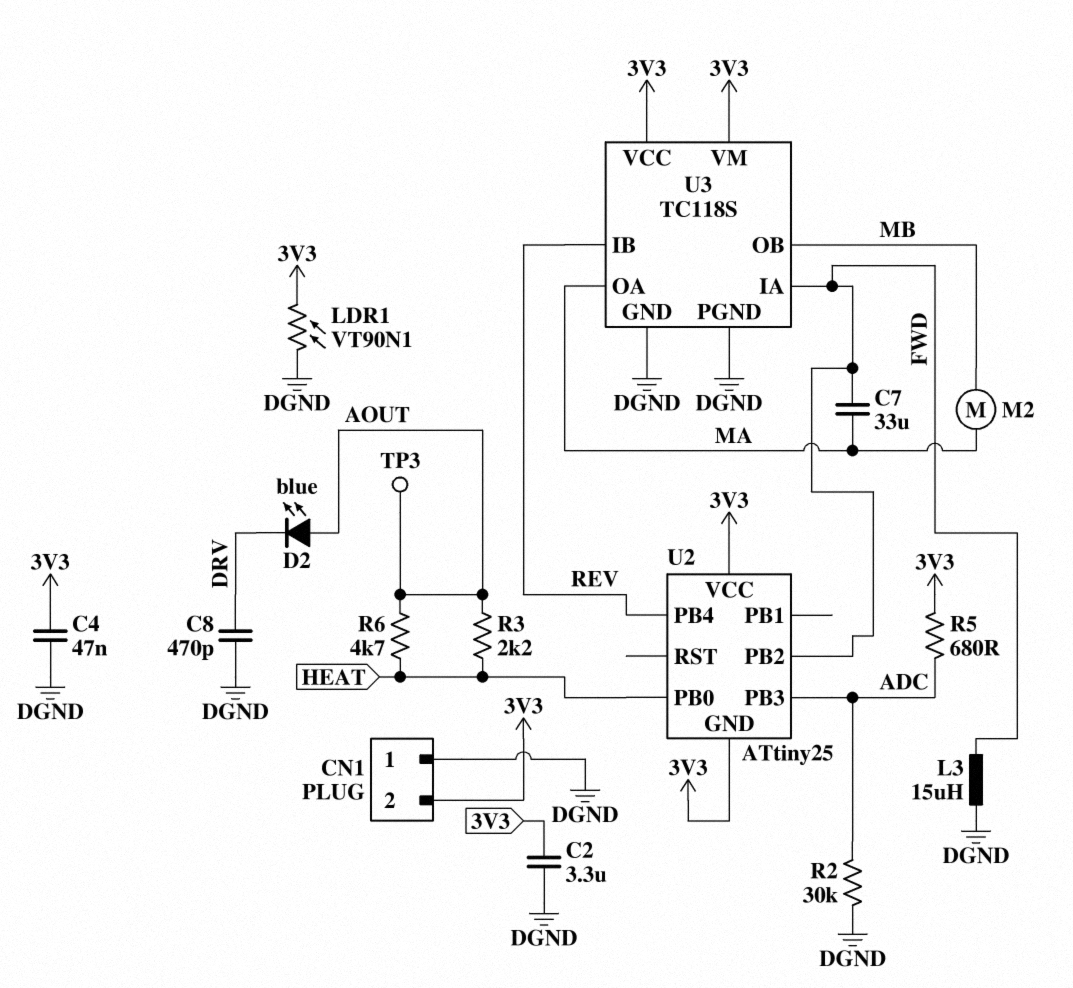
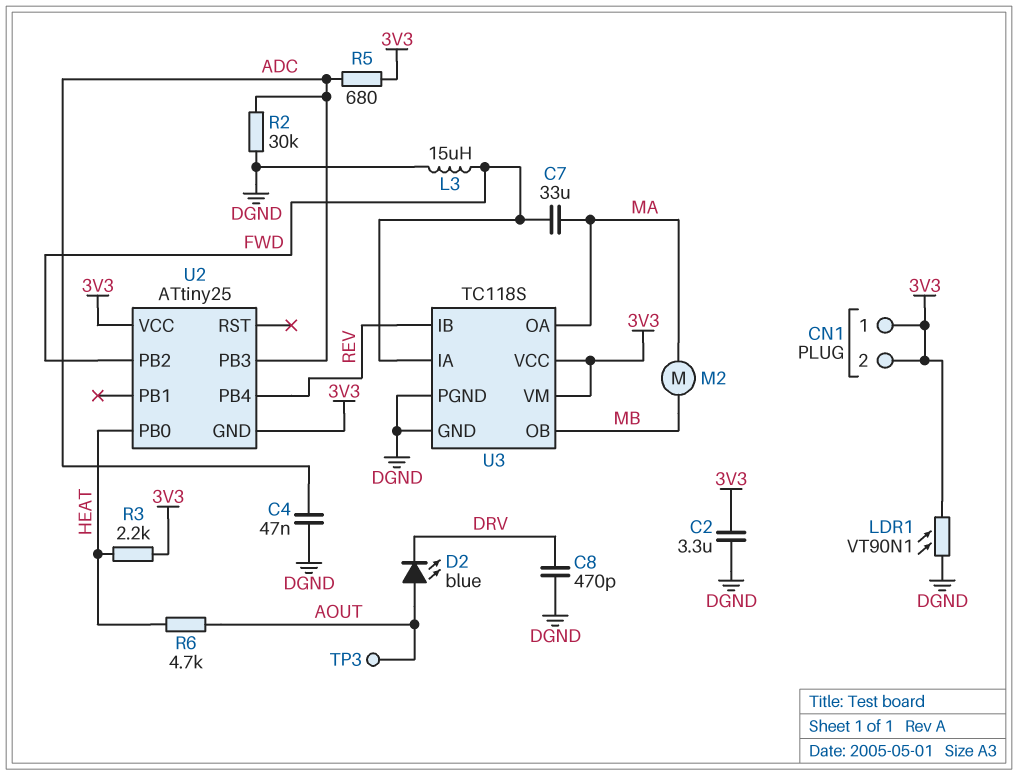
C4: 47nF (3V3, DGND) -> 47nF (ADC, DGND)
CN1 pin 1: DGND -> 3V3
R3: 2.2k (AOUT, HEAT) -> 2.2k (3V3, HEAT)

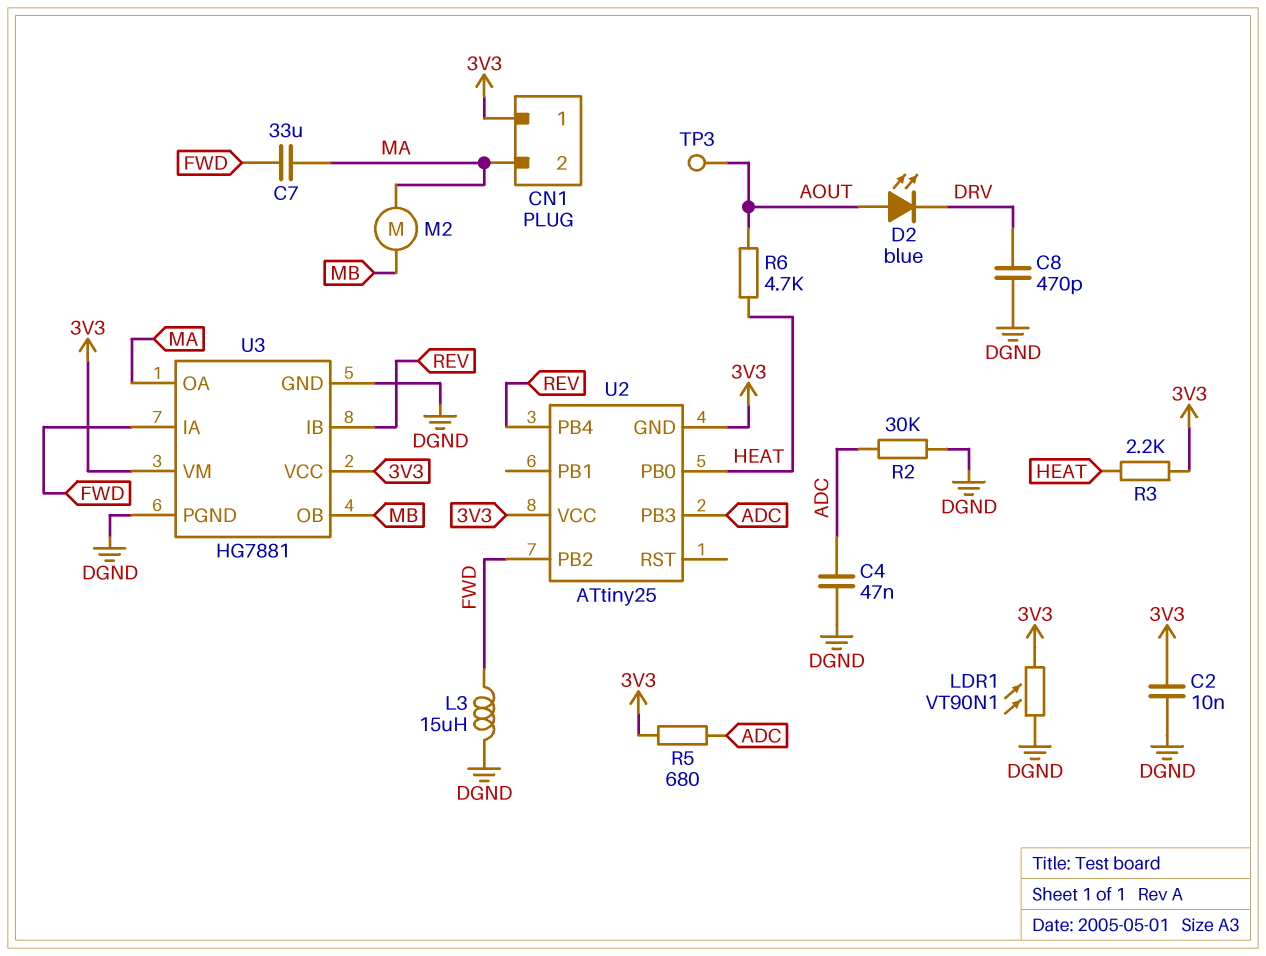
C2: 3.3uF (3V3, DGND) -> 10nF (3V3, DGND)
CN1 pin 2: 3V3 -> MA
U3: TC118S -> HG7881

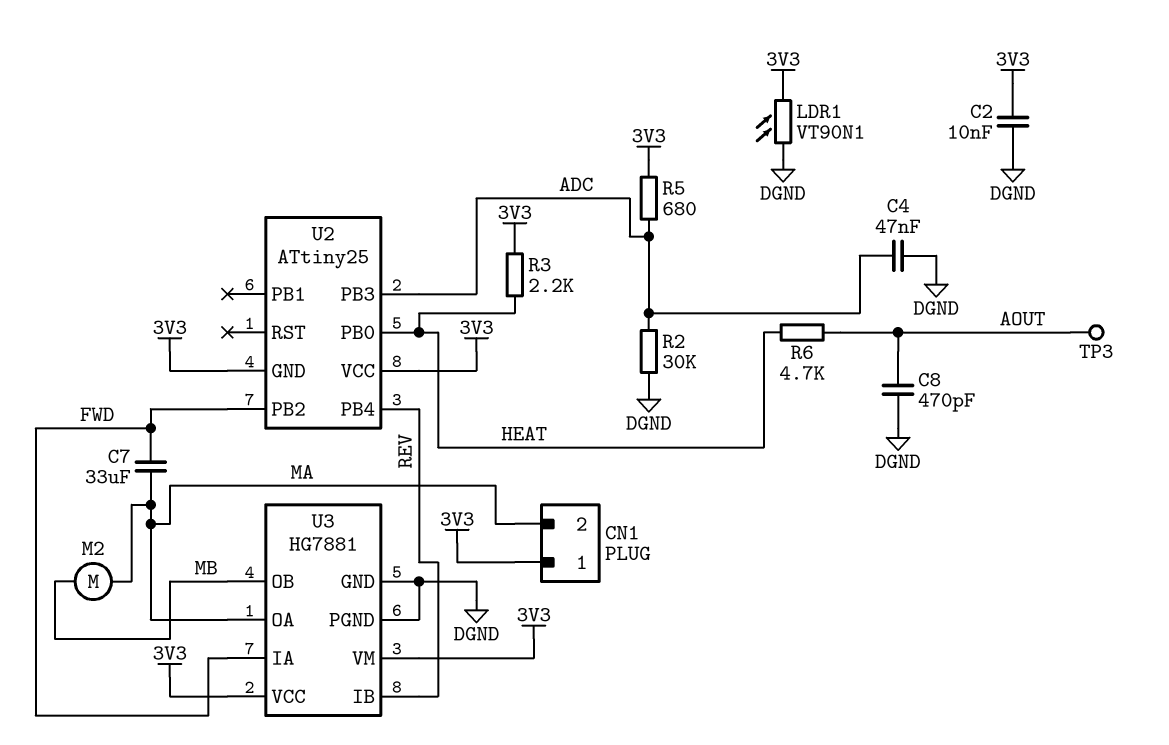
C8: 470pF (DGND, DRV) -> 470pF (AOUT, DGND)
D2: LED blue (A AOUT, K DRV) -> none
L3: 15uH (DGND, FWD) -> none

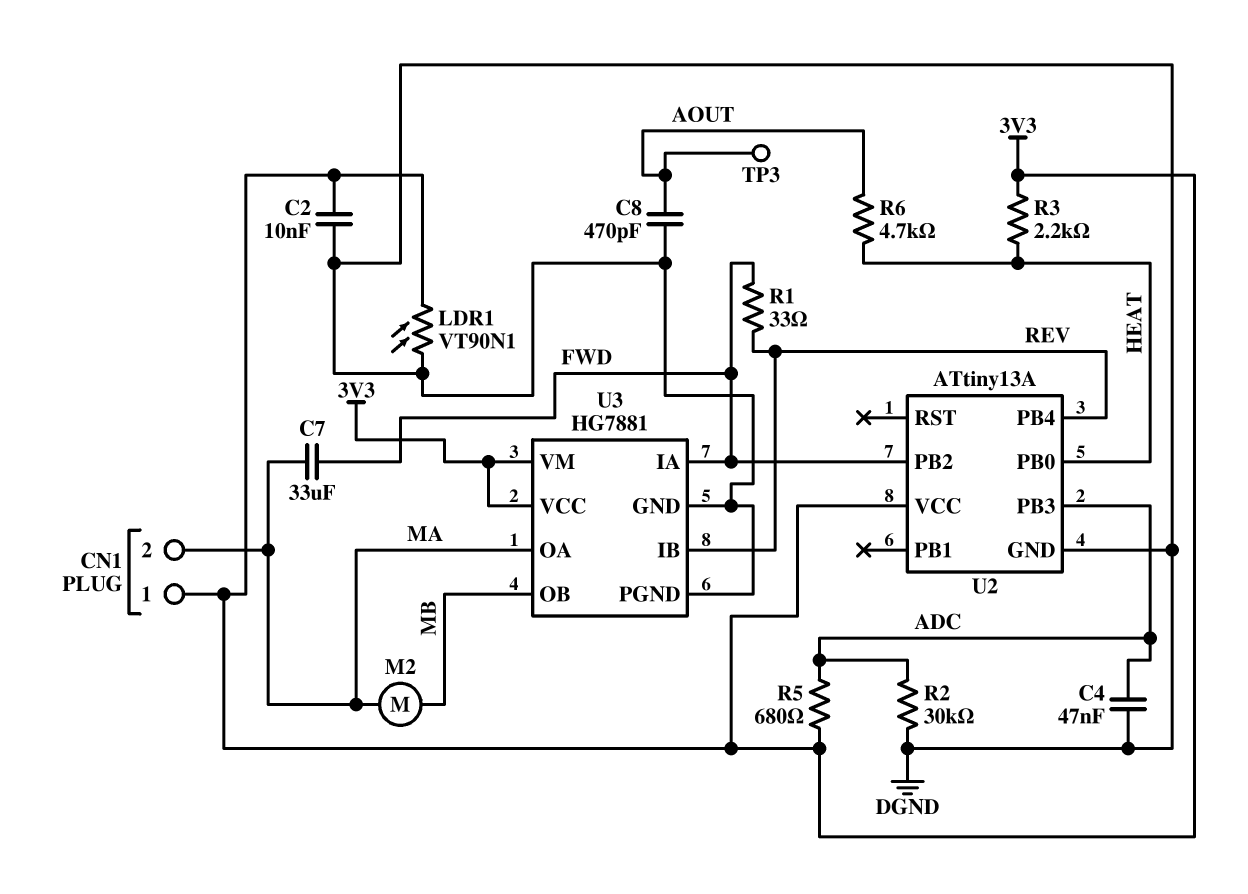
R1: none -> 33 (FWD, REV)
U2: ATtiny25 -> ATtiny13A
U2 pin GND: 3V3 -> DGND

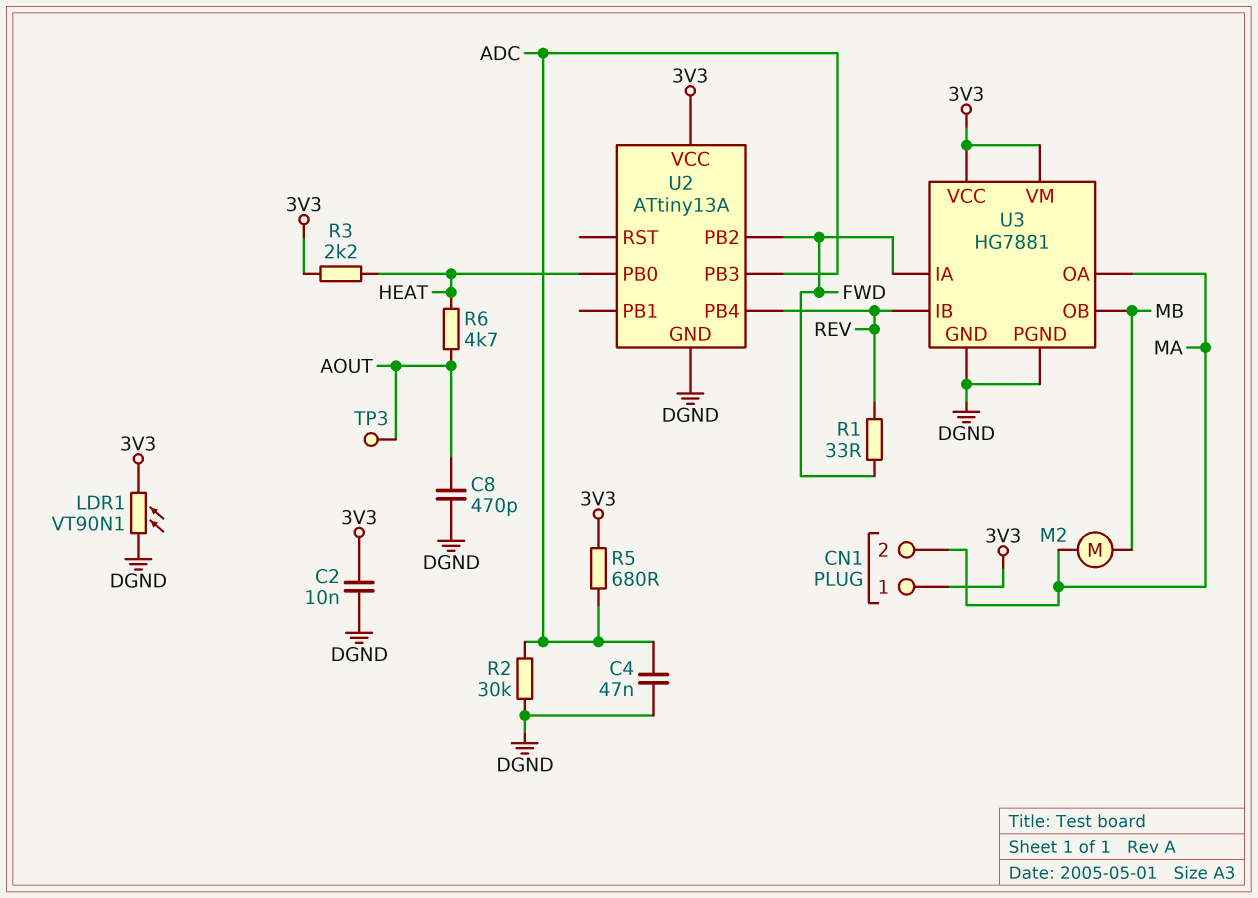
C7: 33uF (FWD, MA) -> none

